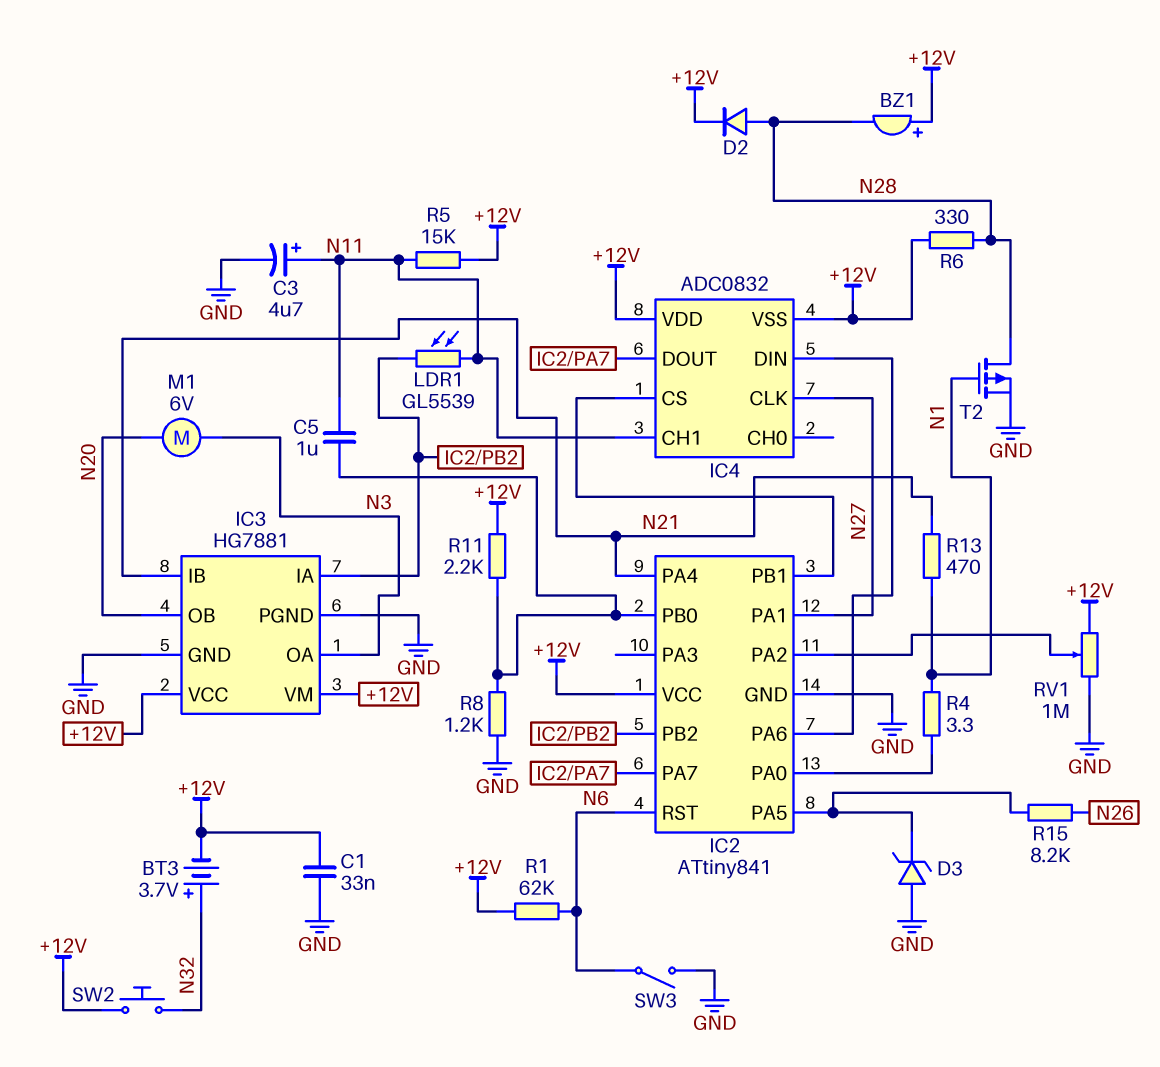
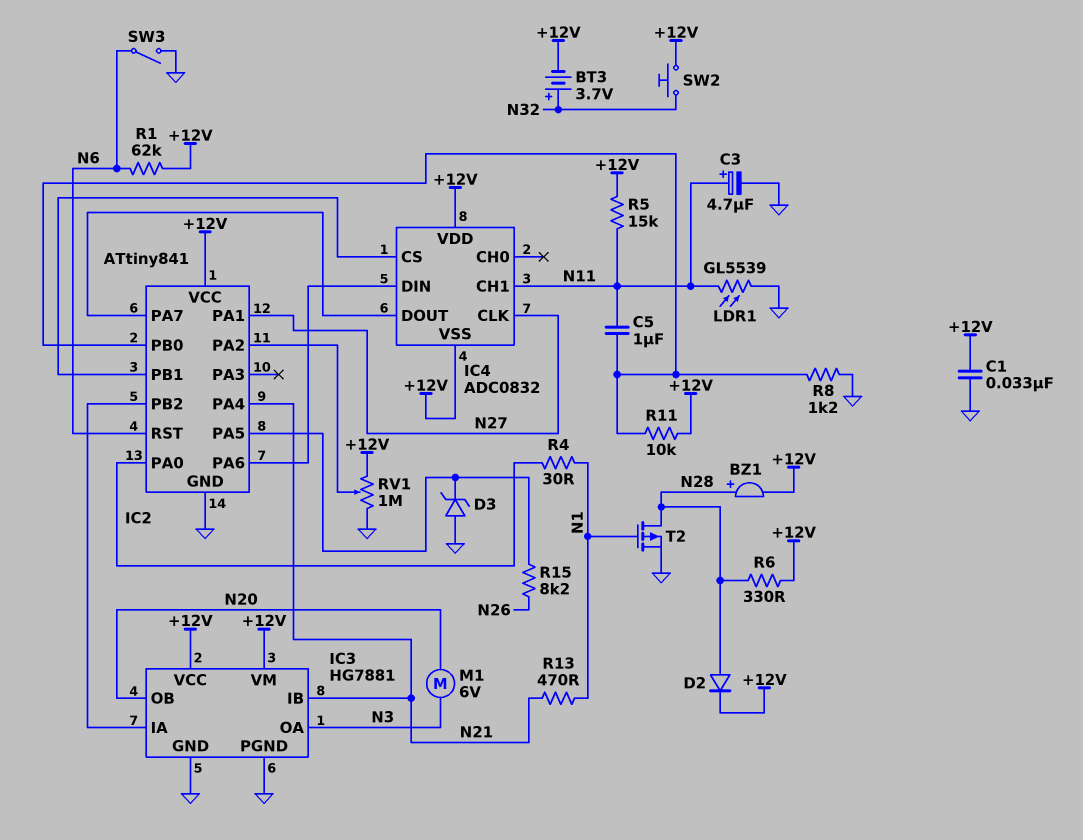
BZ1: buzzer (plus +12V, minus N28) -> buzzer (plus N28, minus +12V)
LDR1: GL5539 (IC2/PB2, N11) -> GL5539 (GND, N11)
R4: 3.3 (IC2/PA0, N1) -> 30 (IC2/PA0, N1)
R11: 2.2k (+12V, IC2/PB0) -> 10k (+12V, IC2/PB0)

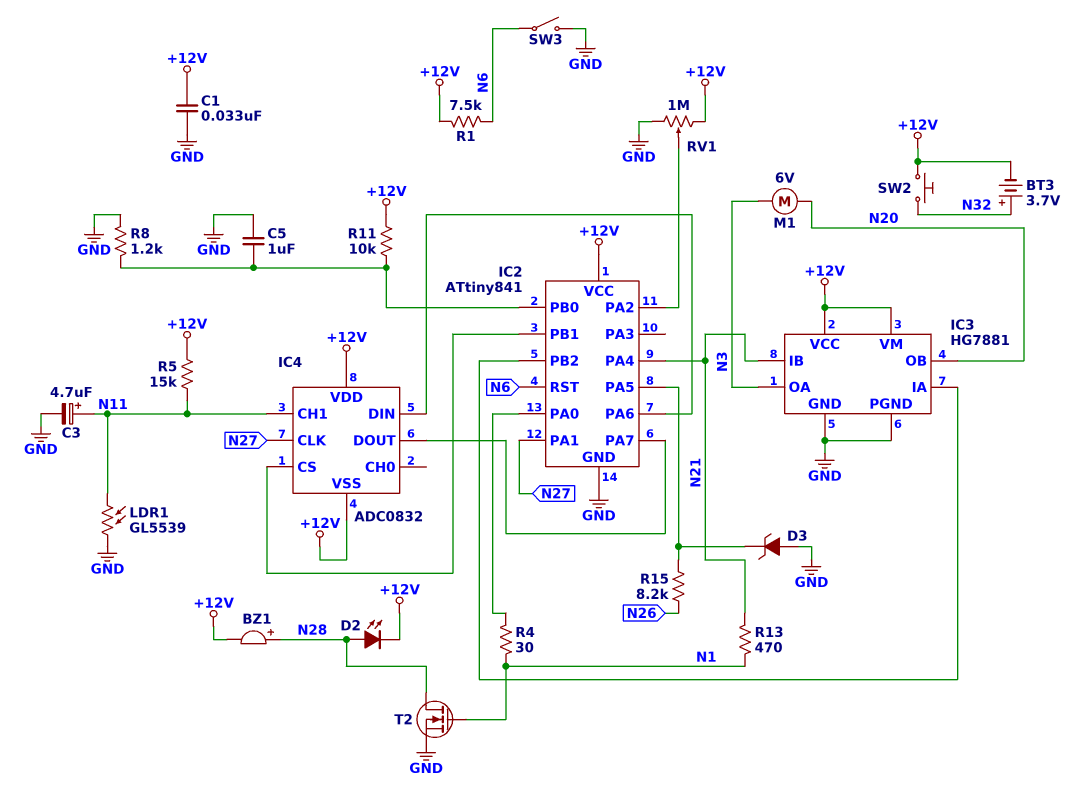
C5: 1uF (IC2/PB0, N11) -> 1uF (GND, IC2/PB0)
D2: diode (A N28, K +12V) -> LED (A N28, K +12V)
R1: 62k (+12V, N6) -> 7.5k (+12V, N6)
R6: 330 (+12V, N28) -> none
T2: PMOS (G N1, D N28, S GND) -> NMOS (G N1, D N28, S GND)

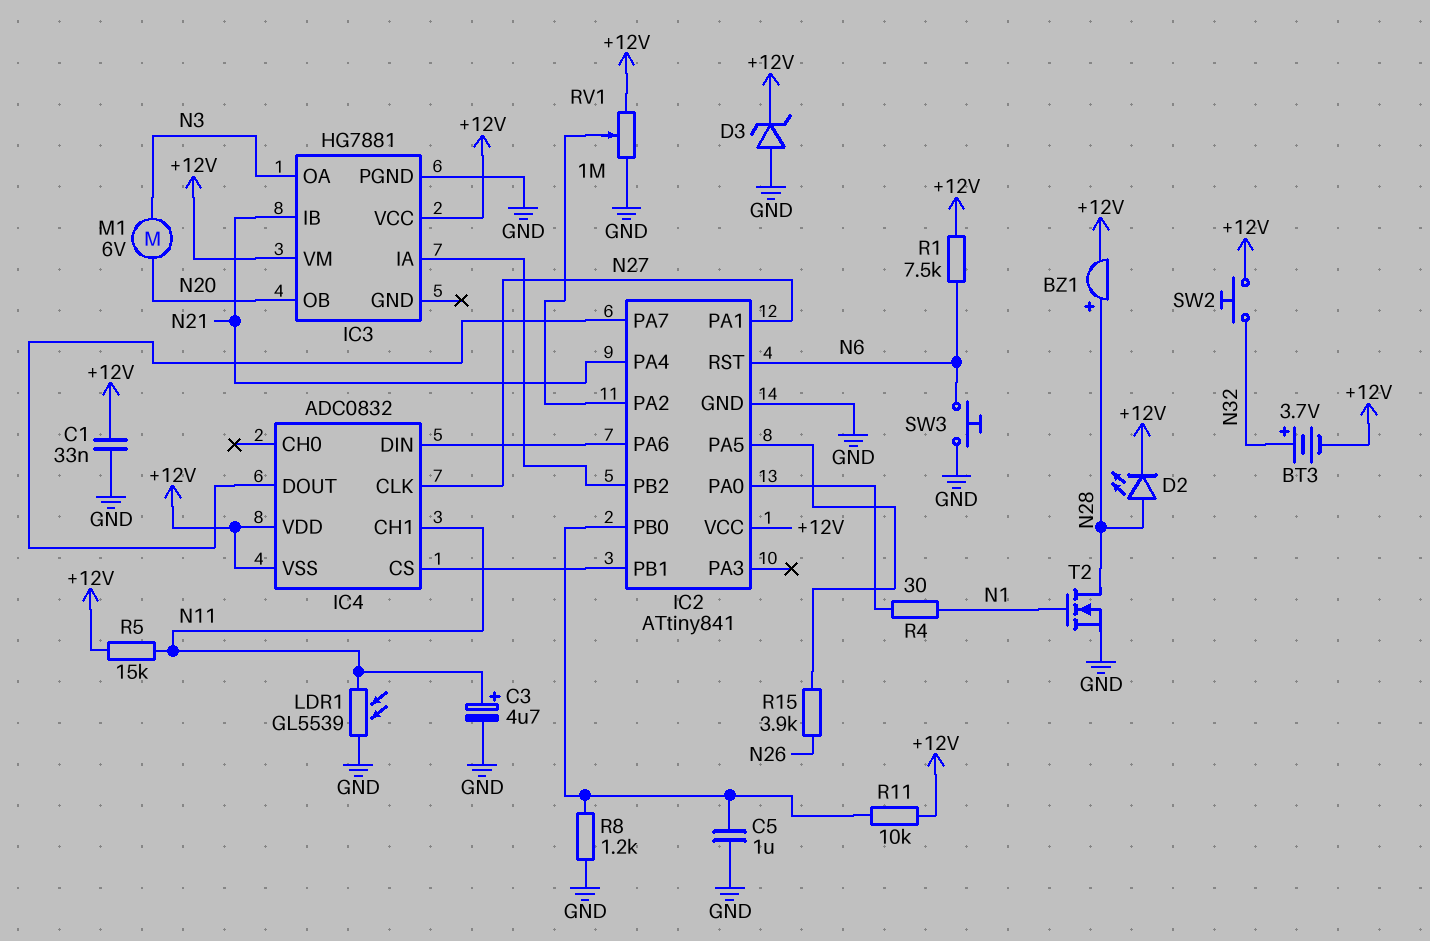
D3: zener (A GND, K IC2/PA5) -> zener (A GND, K +12V)
IC3 pin GND: GND -> none
R13: 470 (N1, N21) -> none
R15: 8.2k (IC2/PA5, N26) -> 3.9k (IC2/PA5, N26)
SW3: switch (GND, N6) -> button (GND, N6)

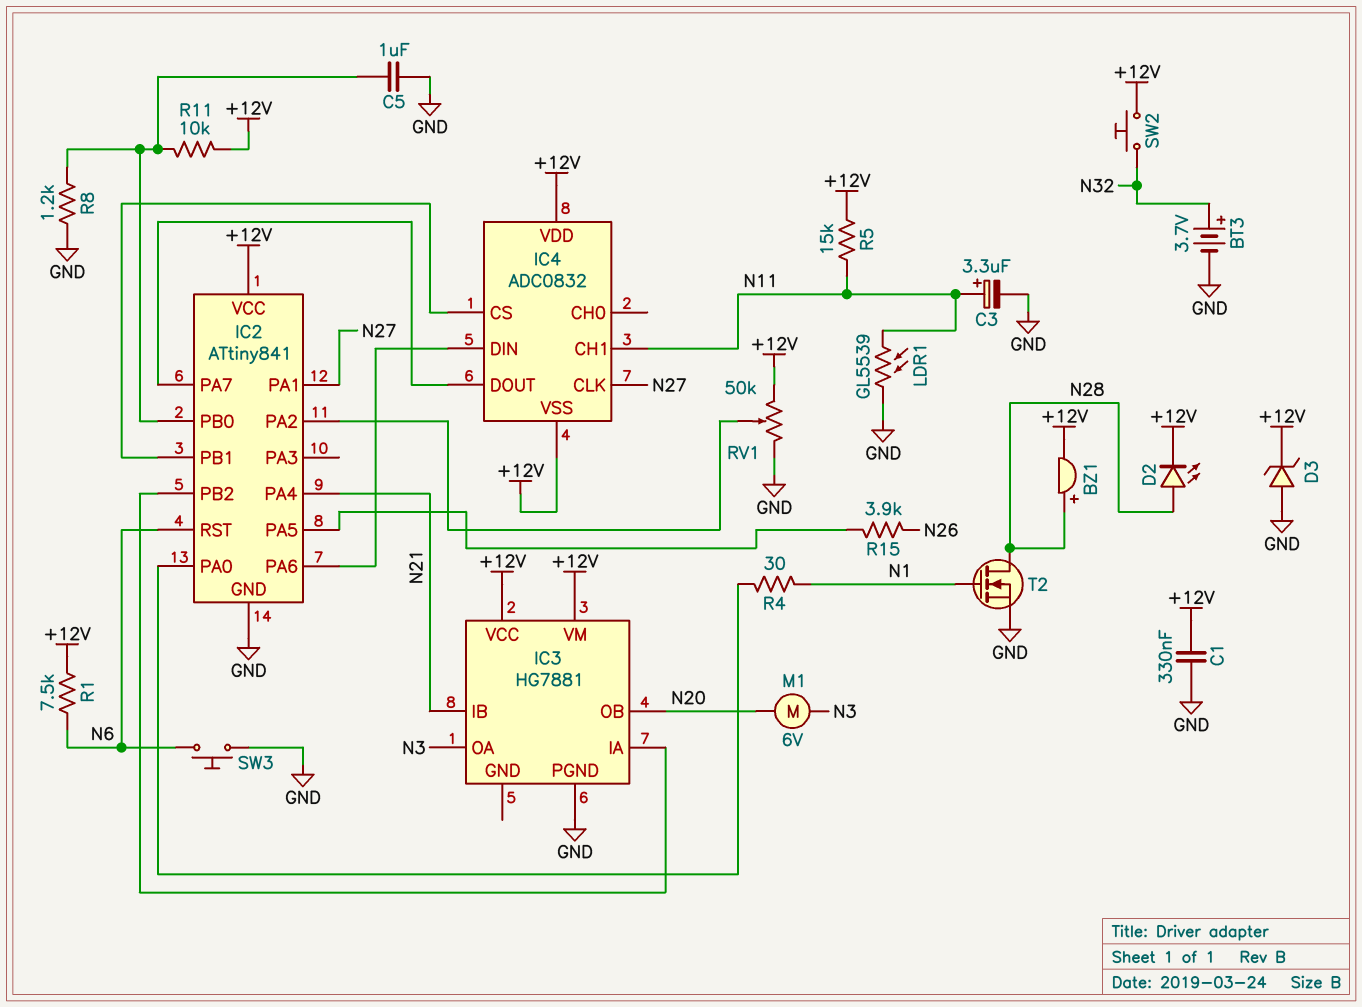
BT3: 3.7V (plus N32, minus +12V) -> 3.7V (plus N32, minus GND)
C1: 33nF (+12V, GND) -> 330nF (+12V, GND)
C3: 4.7uF (plus N11, minus GND) -> 3.3uF (plus N11, minus GND)
RV1: 1M (+12V, GND, wiper IC2/PA2) -> 50k (+12V, GND, wiper IC2/PA2)

